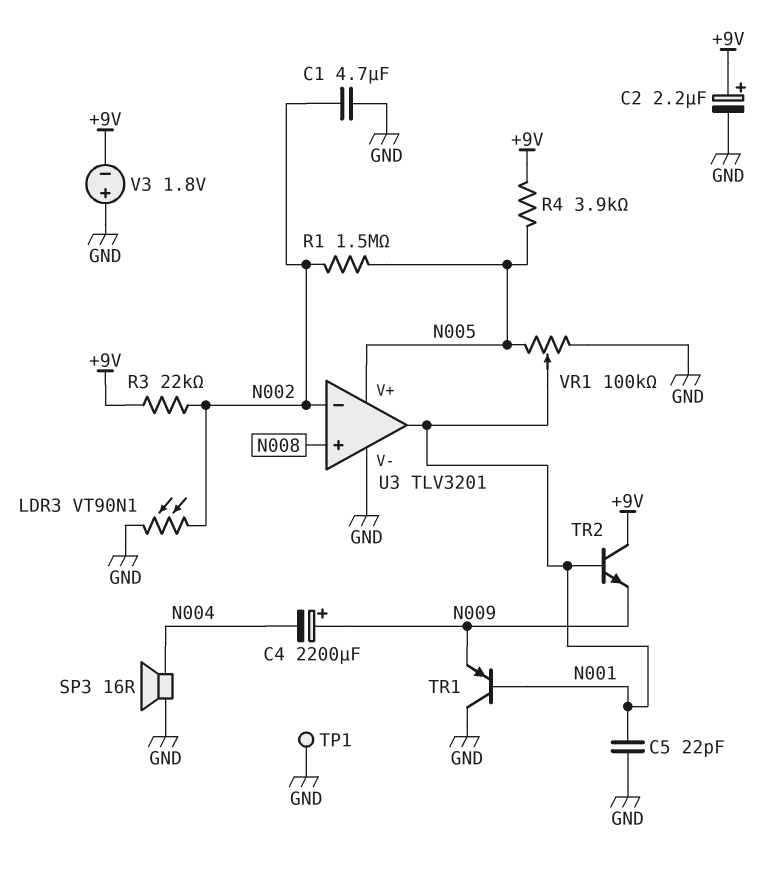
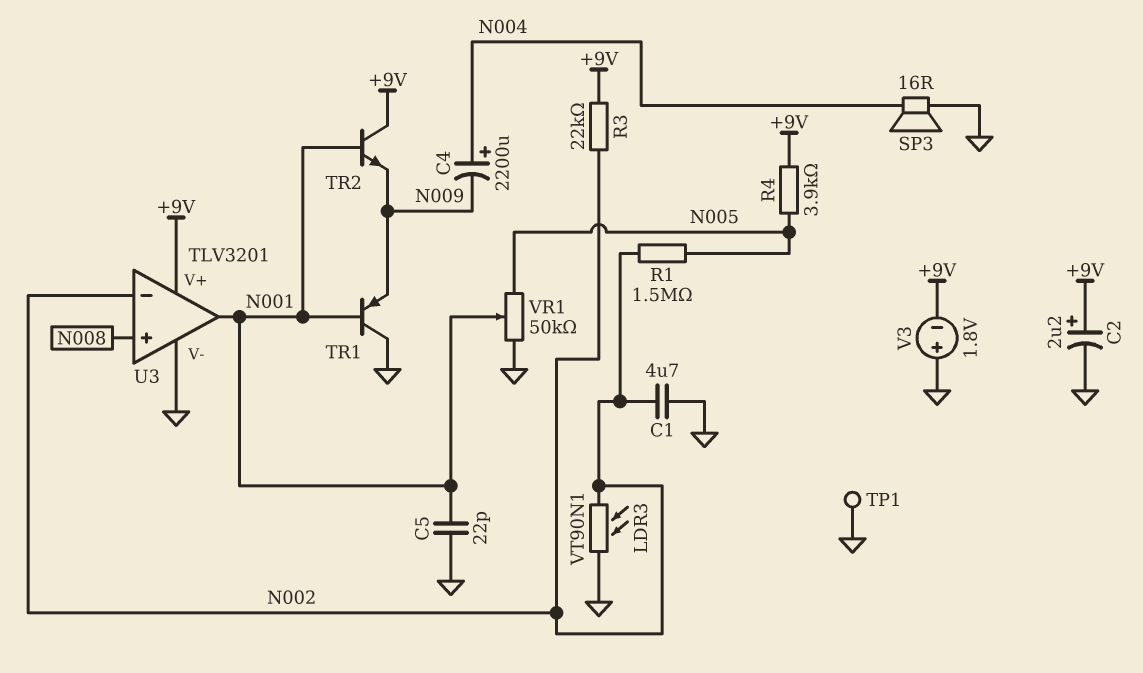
C4: 2200uF (plus N009, minus N004) -> 2200uF (plus N004, minus N009)
U3 pin V+: N005 -> +9V
VR1: 100k (GND, N005, wiper N001) -> 50k (GND, N005, wiper N001)

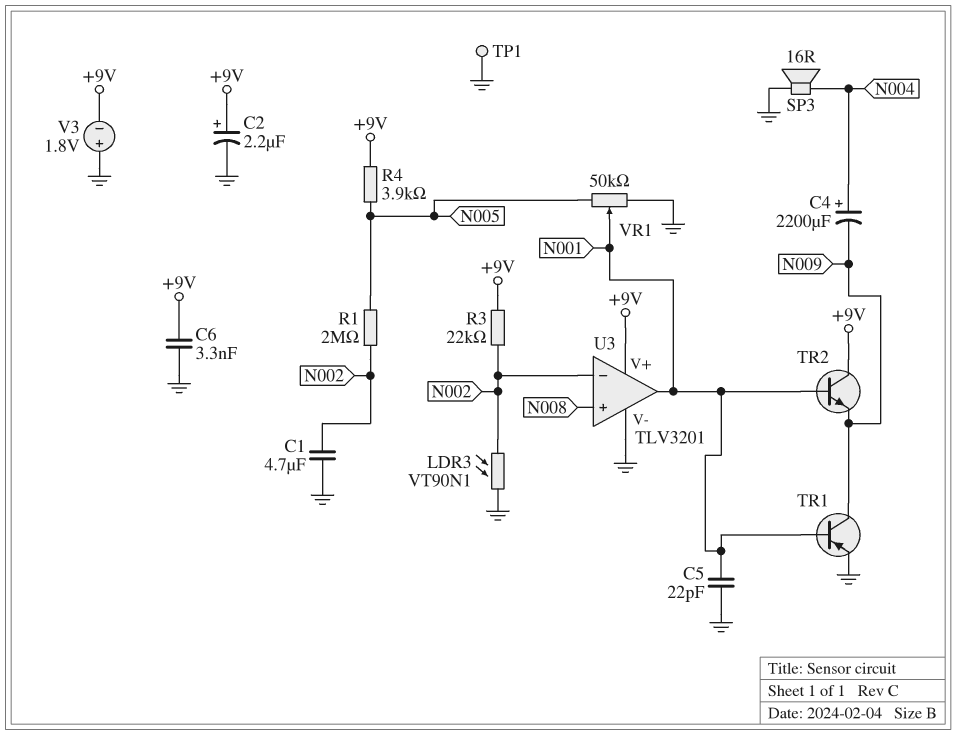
C6: none -> 3.3nF (+9V, GND)
R1: 1.5M (N002, N005) -> 2M (N002, N005)
TR1: PNP (B N001, C GND, E N009) -> PNP (B N001, C N009, E GND)

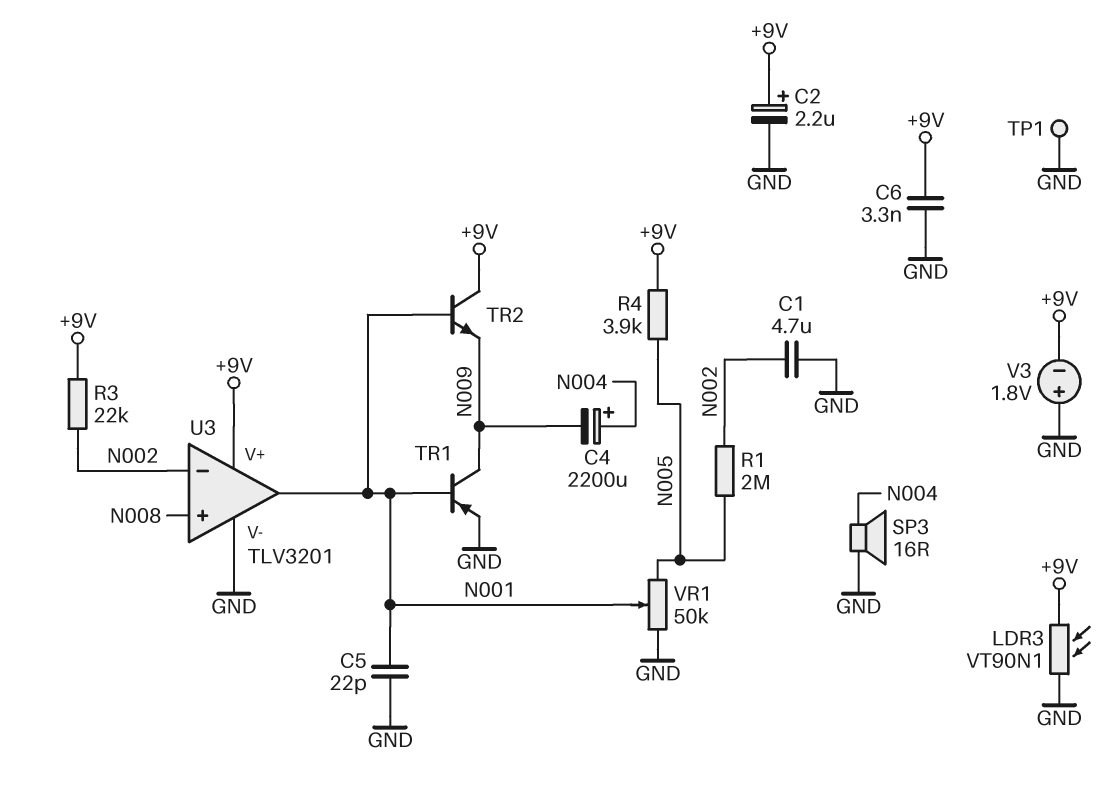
LDR3: VT90N1 (GND, N002) -> VT90N1 (+9V, GND)

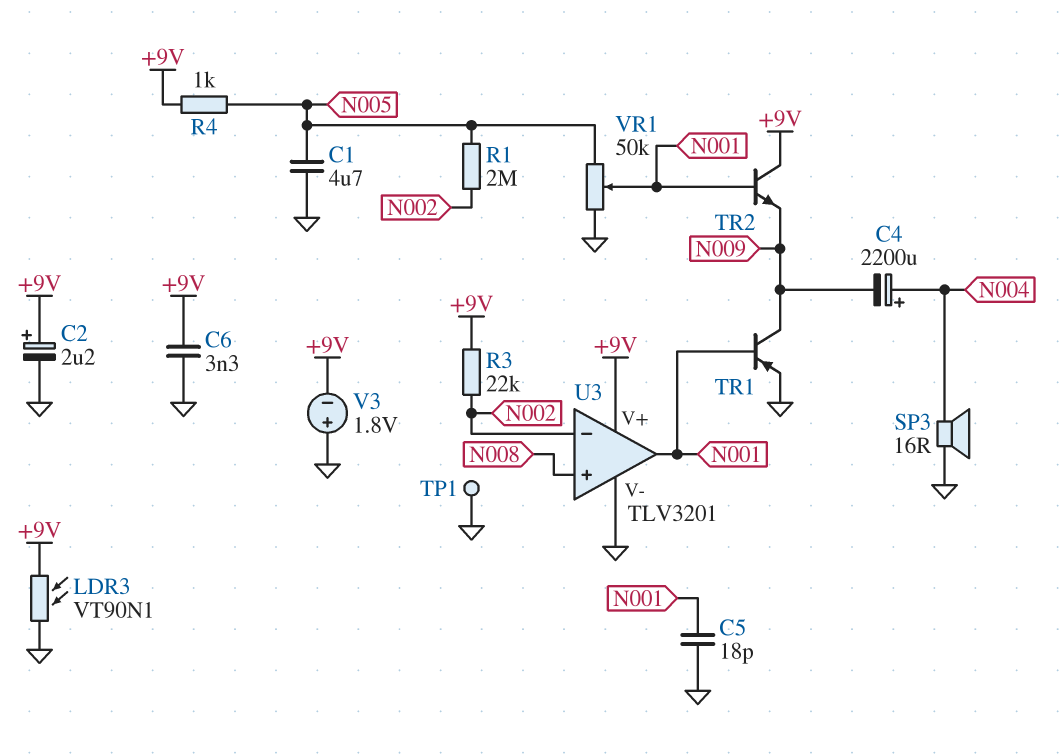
C1: 4.7uF (GND, N002) -> 4.7uF (GND, N005)
C5: 22pF (GND, N001) -> 18pF (GND, N001)
R4: 3.9k (+9V, N005) -> 1k (+9V, N005)

